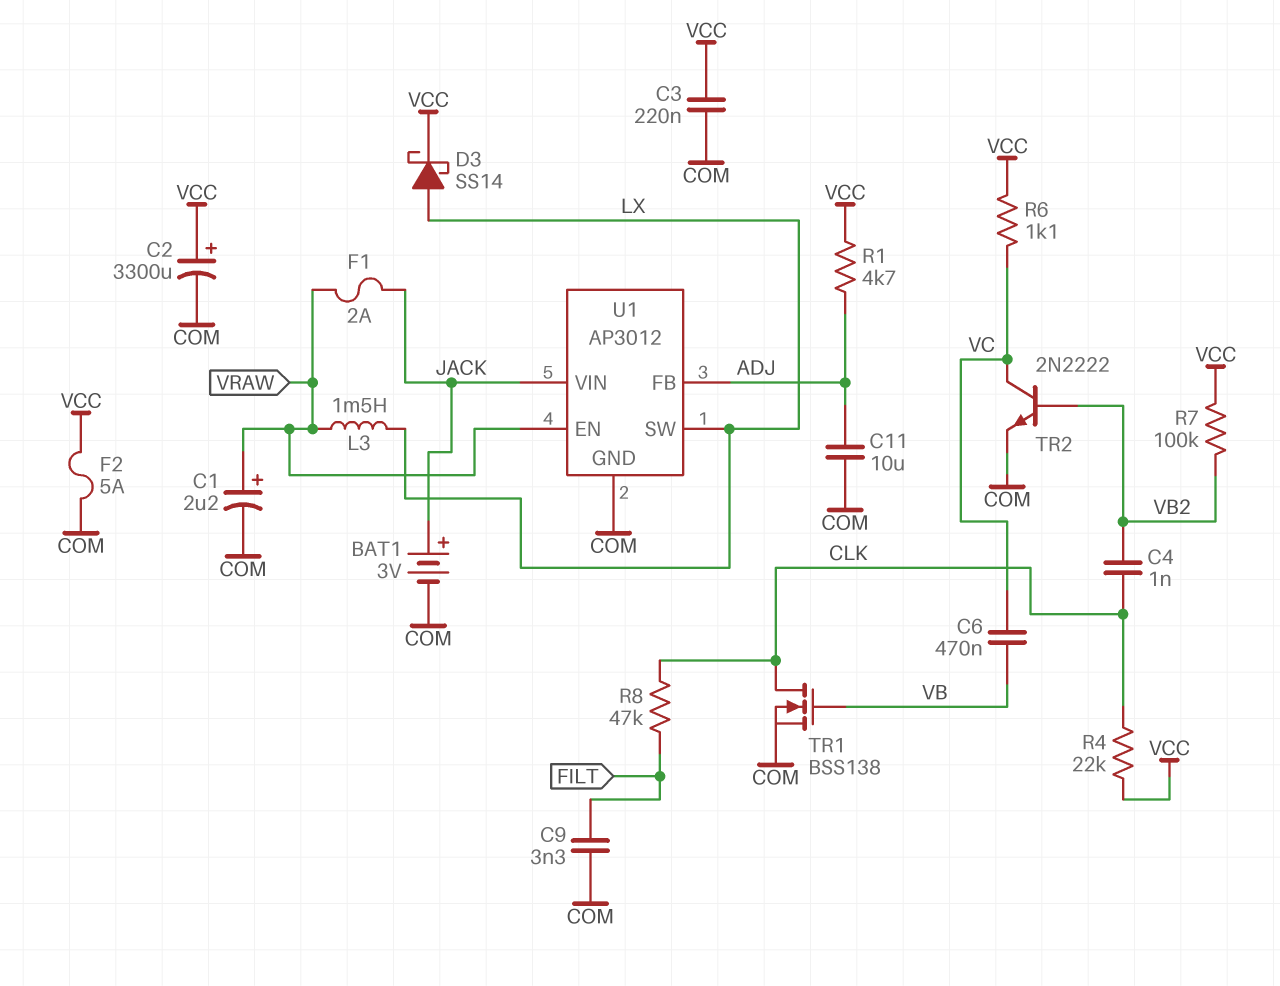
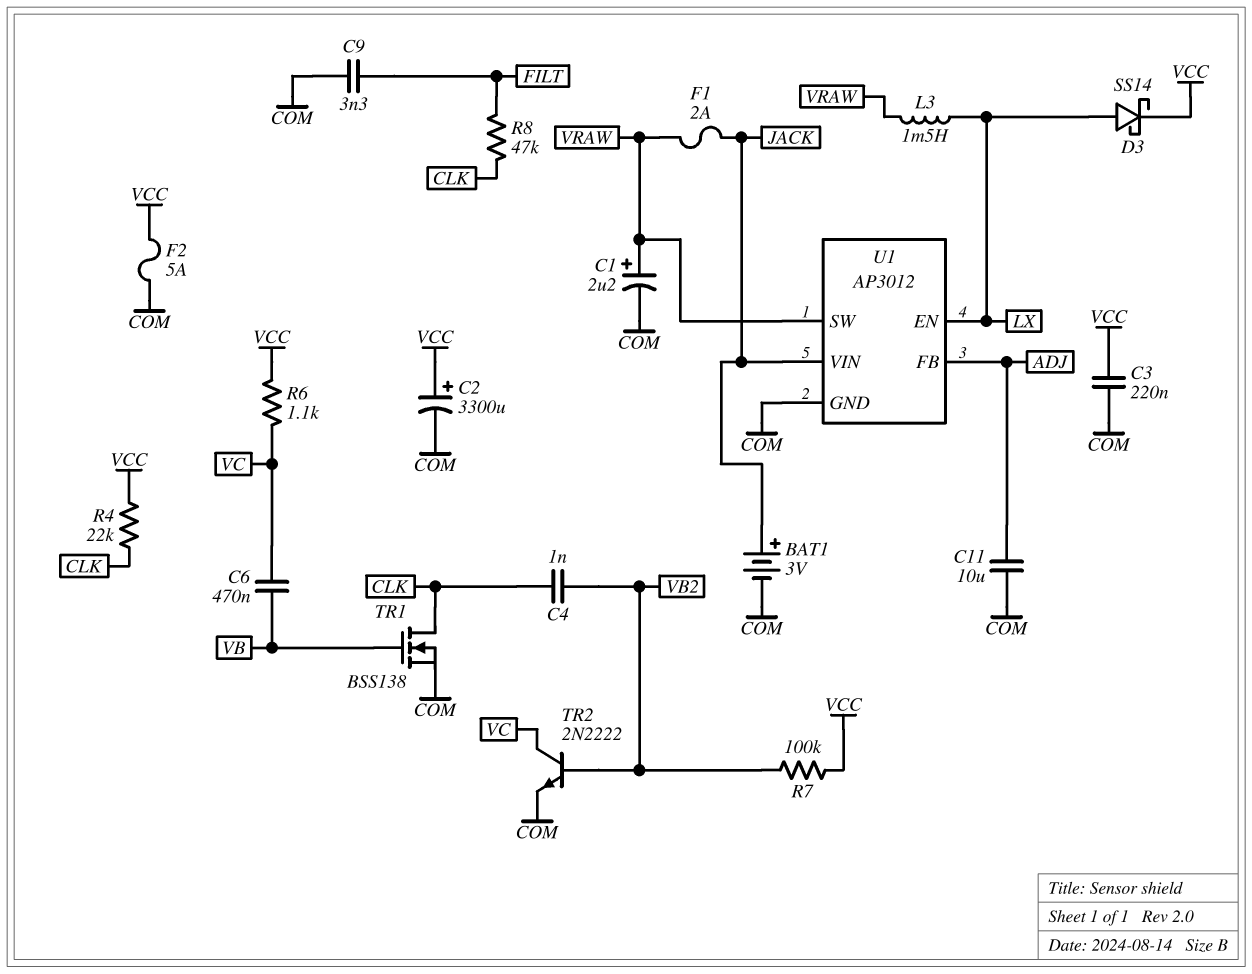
R1: 4.7k (ADJ, VCC) -> none
U1 pin EN: VRAW -> LX
U1 pin SW: LX -> VRAW

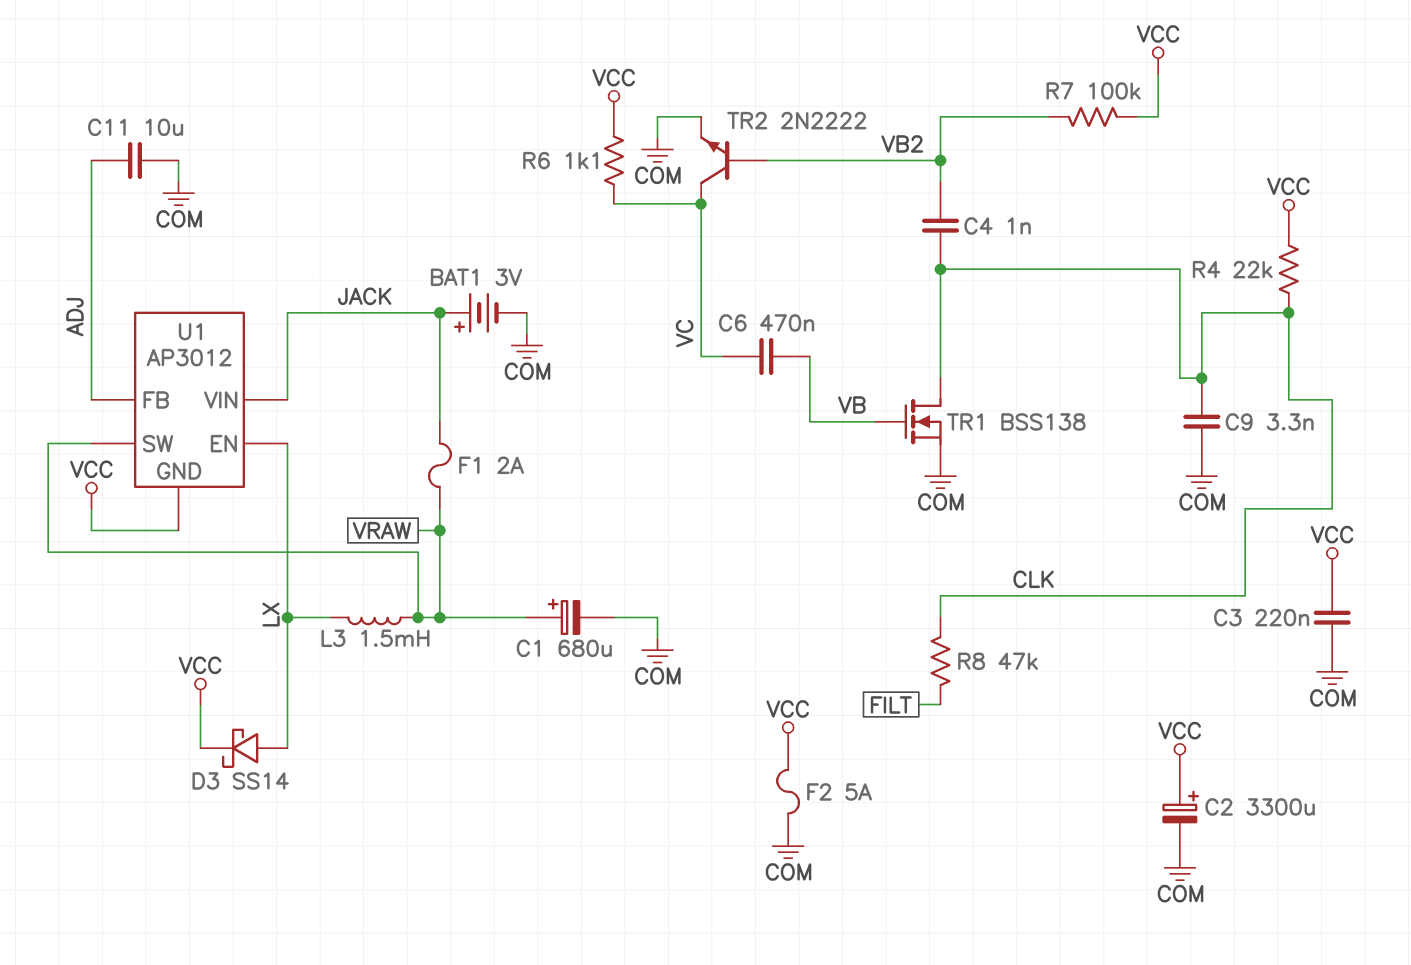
C1: 2.2uF (plus VRAW, minus COM) -> 680uF (plus VRAW, minus COM)
C9: 3.3nF (COM, FILT) -> 3.3nF (CLK, COM)
U1 pin GND: COM -> VCC

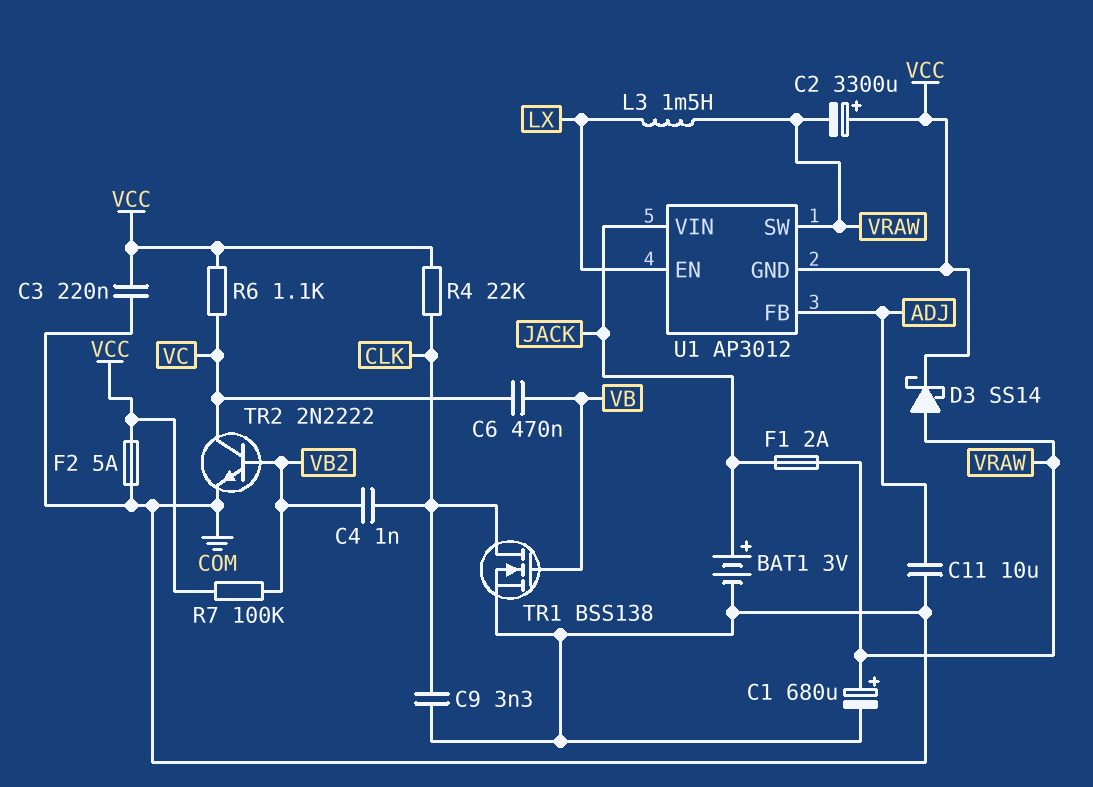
C2: 3300uF (plus VCC, minus COM) -> 3300uF (plus VCC, minus VRAW)
D3: schottky SS14 (A LX, K VCC) -> schottky SS14 (A VRAW, K VCC)
R8: 47k (CLK, FILT) -> none

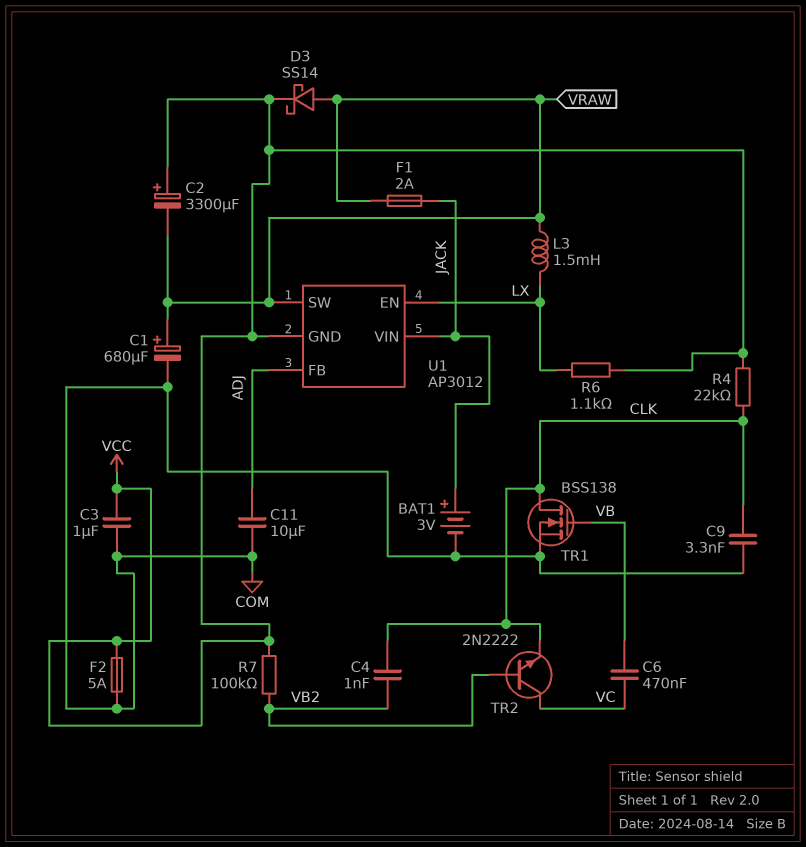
C3: 220nF (COM, VCC) -> 1uF (COM, VCC)
R6: 1.1k (VC, VCC) -> 1.1k (LX, VCC)
TR2: NPN 2N2222 (B VB2, C VC, E COM) -> NPN 2N2222 (B VB2, C VC, E CLK)

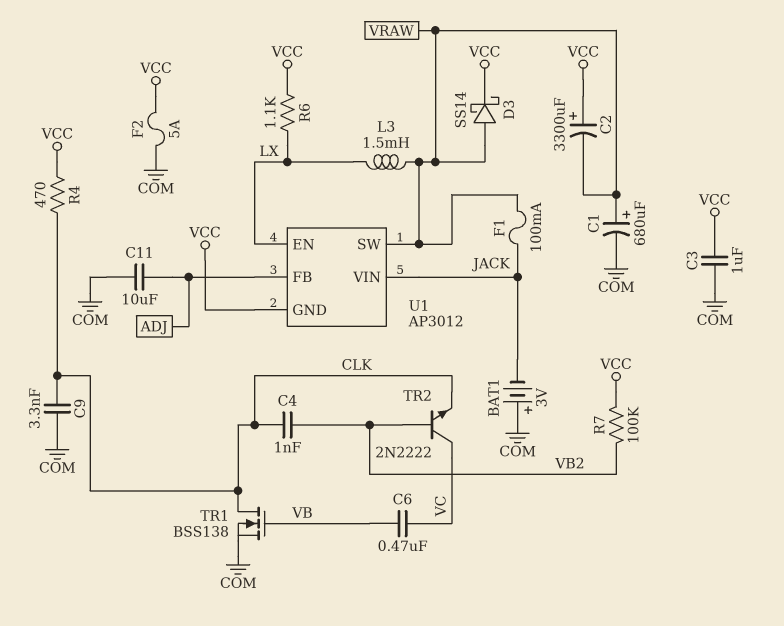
BAT1: 3V (plus JACK, minus COM) -> 3V (plus COM, minus JACK)
F1: 2A (JACK, VRAW) -> 100mA (JACK, VRAW)
R4: 22k (CLK, VCC) -> 470 (CLK, VCC)

